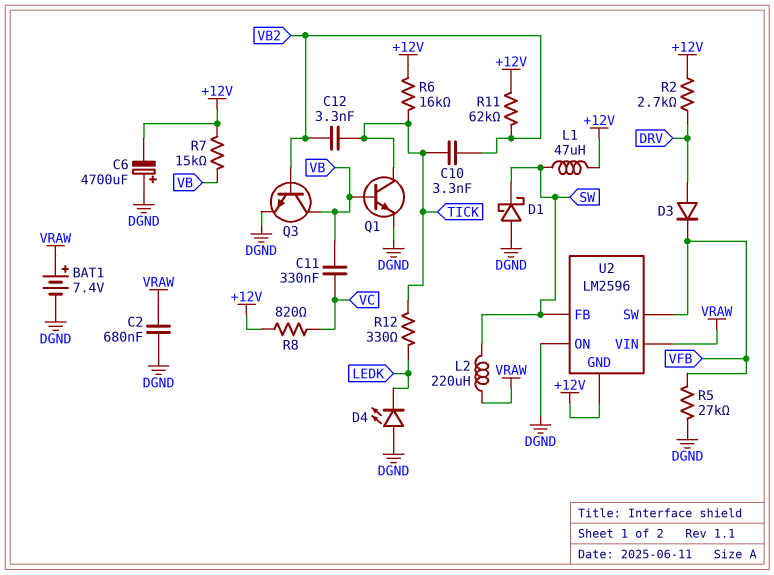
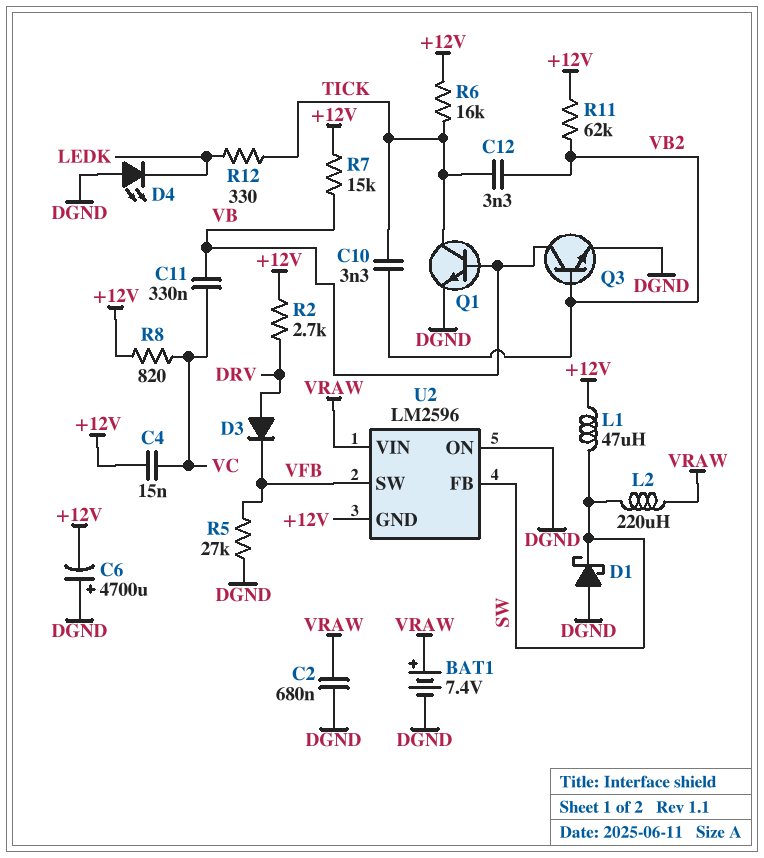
C4: none -> 15nF (+12V, VC)

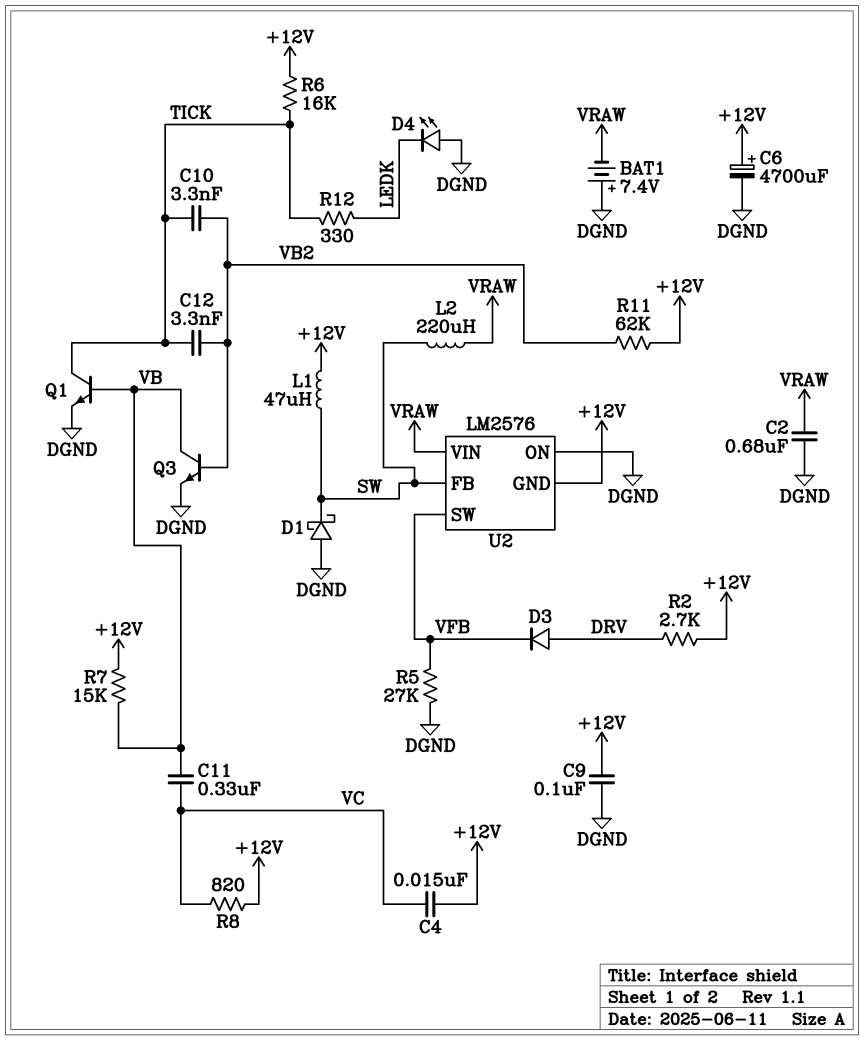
BAT1: 7.4V (plus VRAW, minus DGND) -> 7.4V (plus DGND, minus VRAW)
C6: 4700uF (plus DGND, minus +12V) -> 4700uF (plus +12V, minus DGND)
C9: none -> 100nF (+12V, DGND)
U2: LM2596 -> LM2576

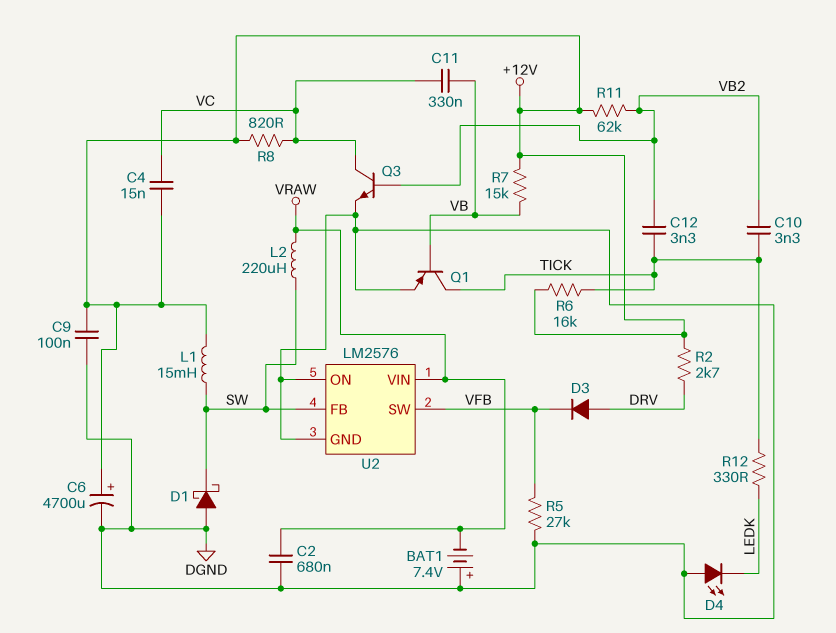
L1: 47uH (+12V, SW) -> 15mH (+12V, SW)
Q1: NPN (B VB, C TICK, E DGND) -> PNP (B VB, C TICK, E DGND)
Q3: NPN (B VB2, C VB, E DGND) -> NPN (B VB2, C VC, E DGND)
U2 pin GND: +12V -> DGND

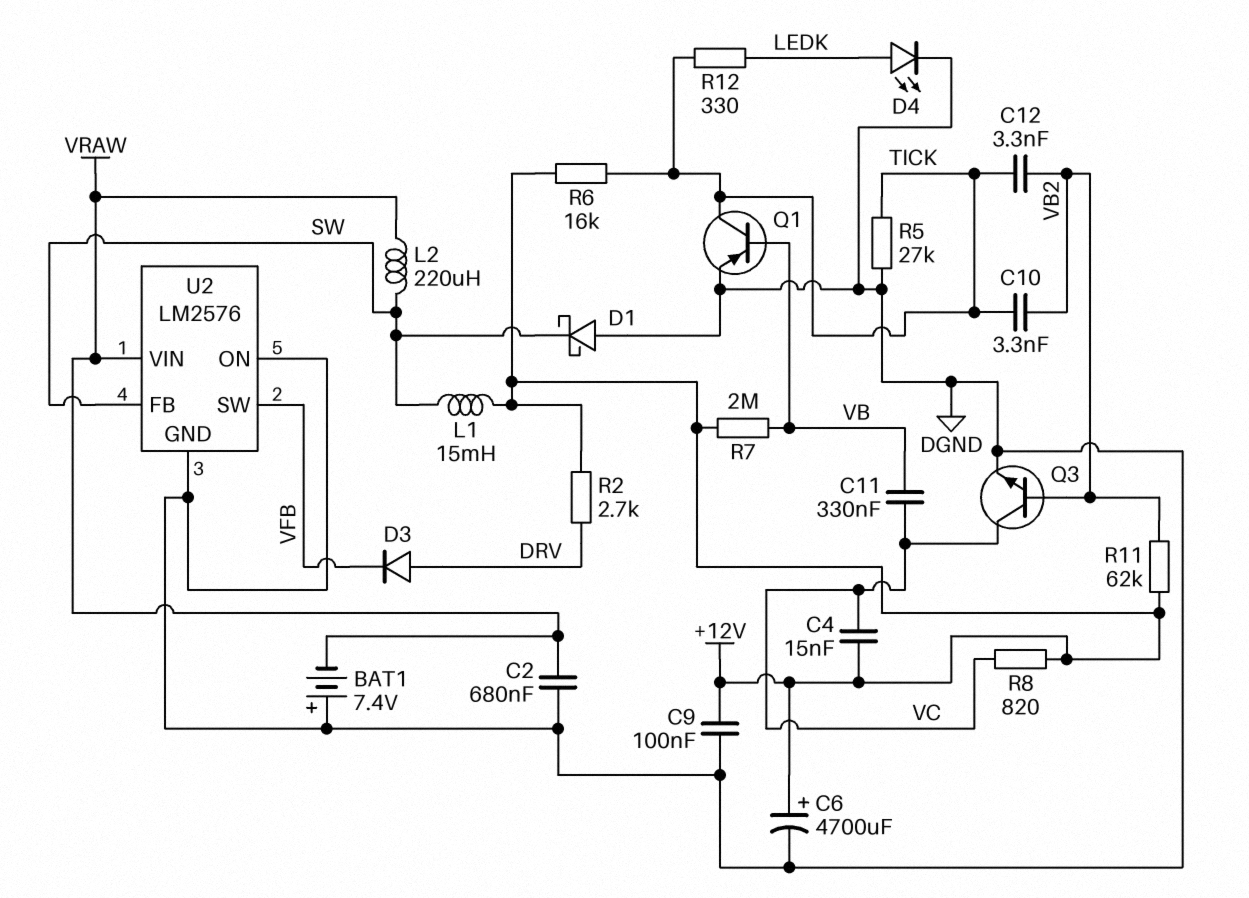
D4: LED (A DGND, K LEDK) -> LED (A LEDK, K DGND)
R5: 27k (DGND, VFB) -> 27k (DGND, TICK)
R7: 15k (+12V, VB) -> 2M (+12V, VB)

